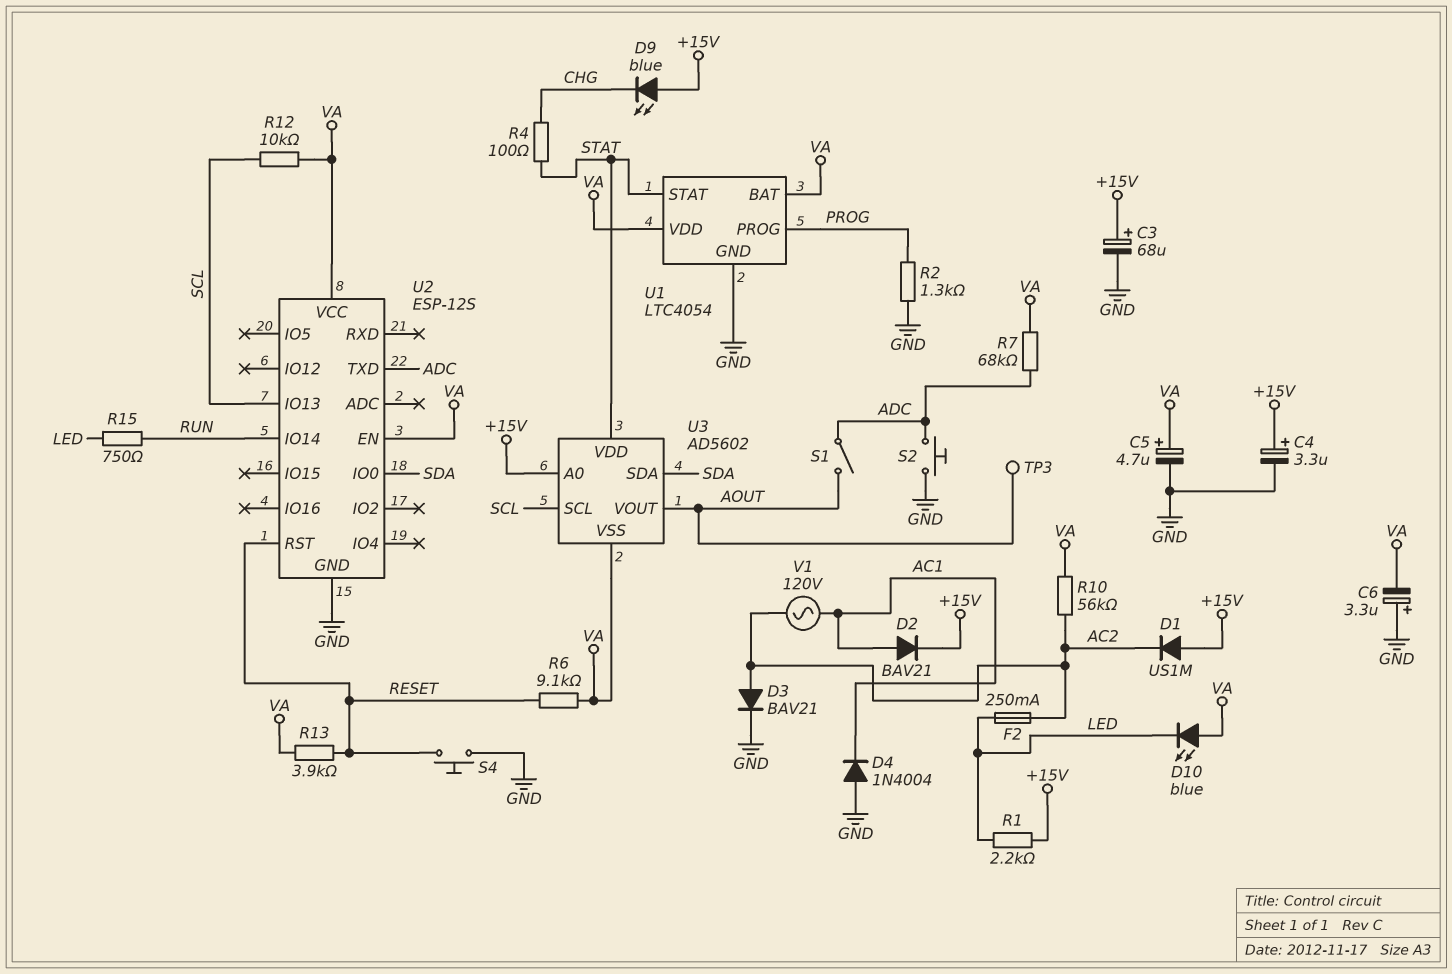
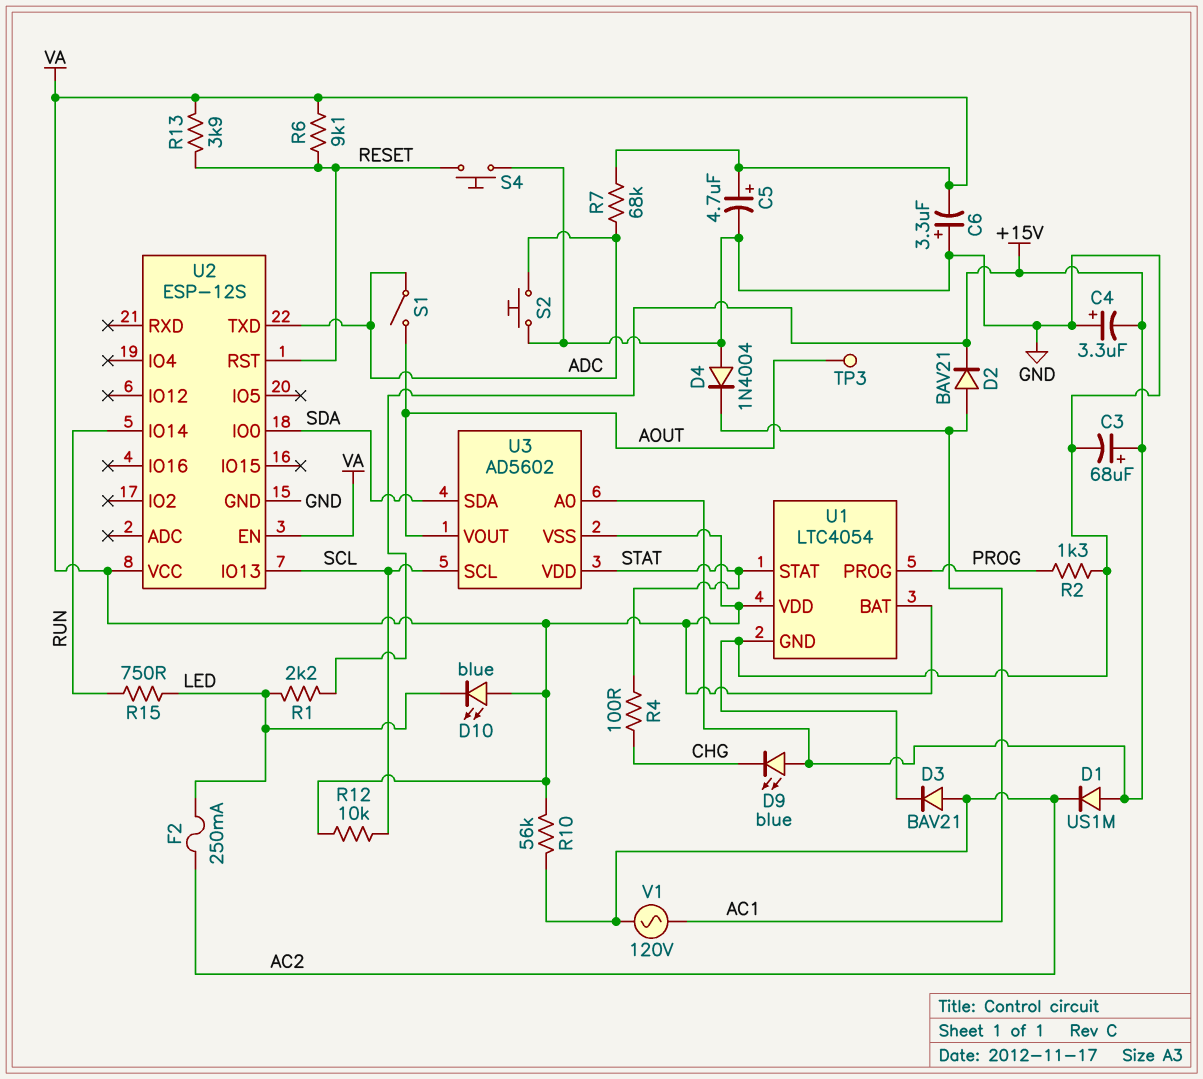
C4: 3.3uF (plus +15V, minus GND) -> 3.3uF (plus GND, minus +15V)

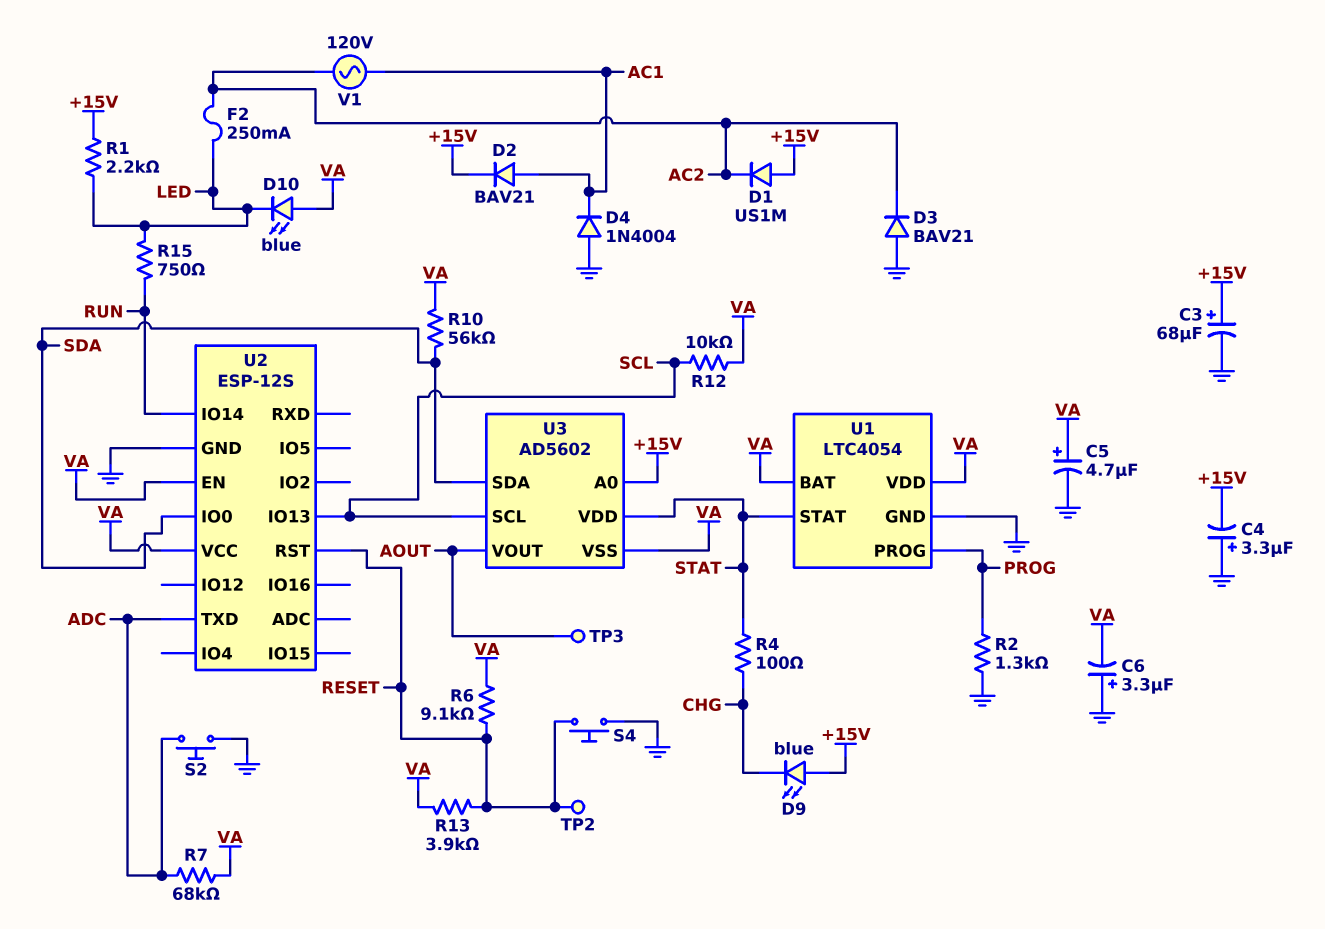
D3: diode BAV21 (A AC2, K GND) -> diode BAV21 (A GND, K AC2)
R10: 56k (AC2, VA) -> 56k (SDA, VA)
S1: switch (ADC, AOUT) -> none
TP2: none -> test point (RESET)

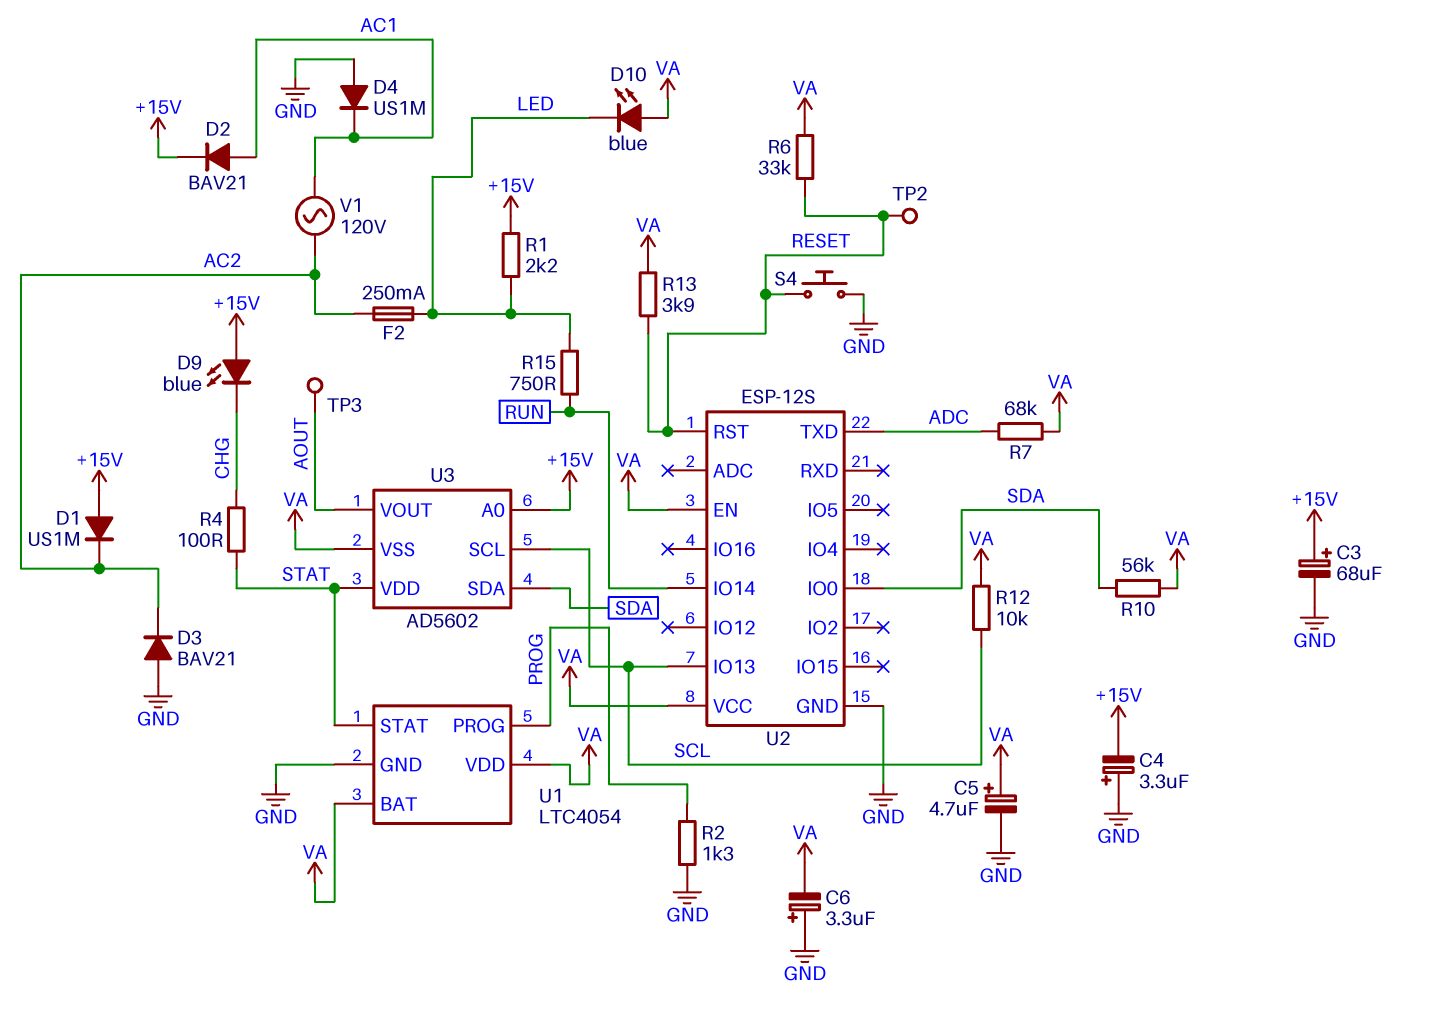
D4: diode 1N4004 (A GND, K AC1) -> diode US1M (A GND, K AC1)
R6: 9.1k (RESET, VA) -> 33k (RESET, VA)
S2: button (ADC, GND) -> none

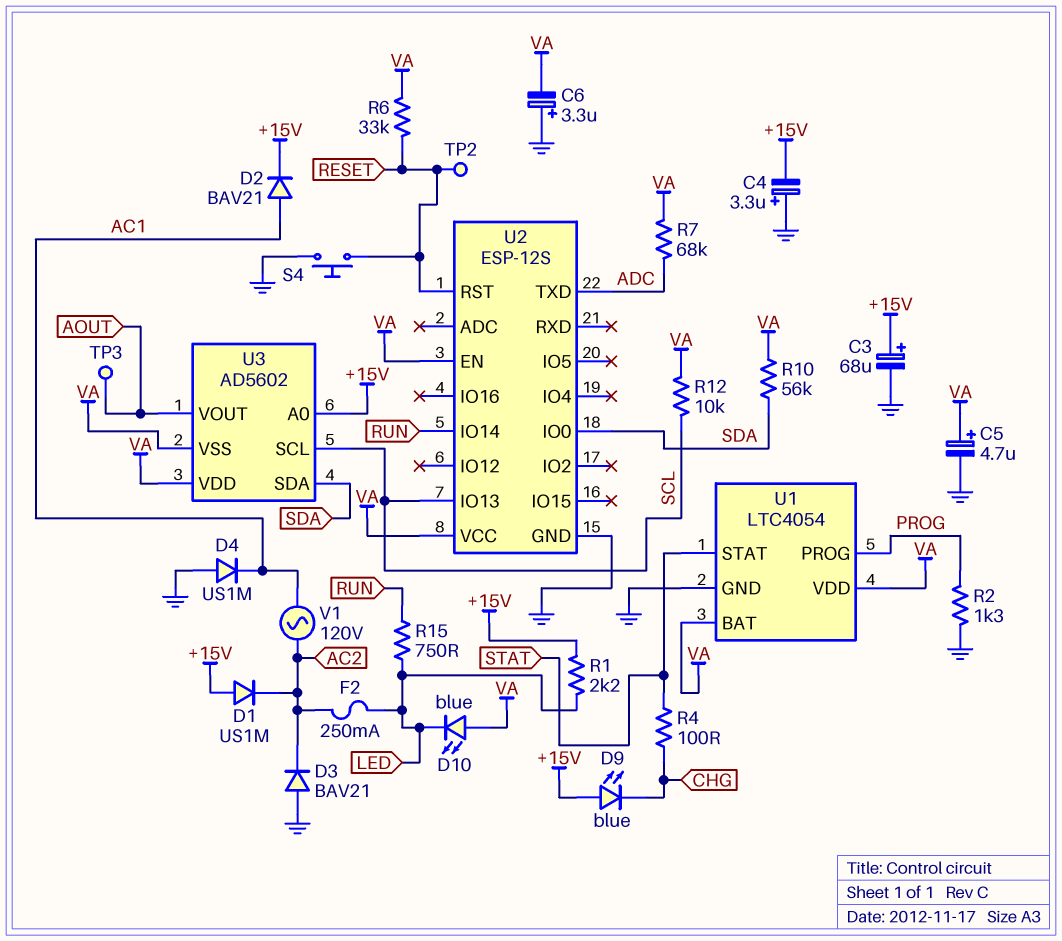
R13: 3.9k (RESET, VA) -> none
U3 pin VDD: STAT -> VA

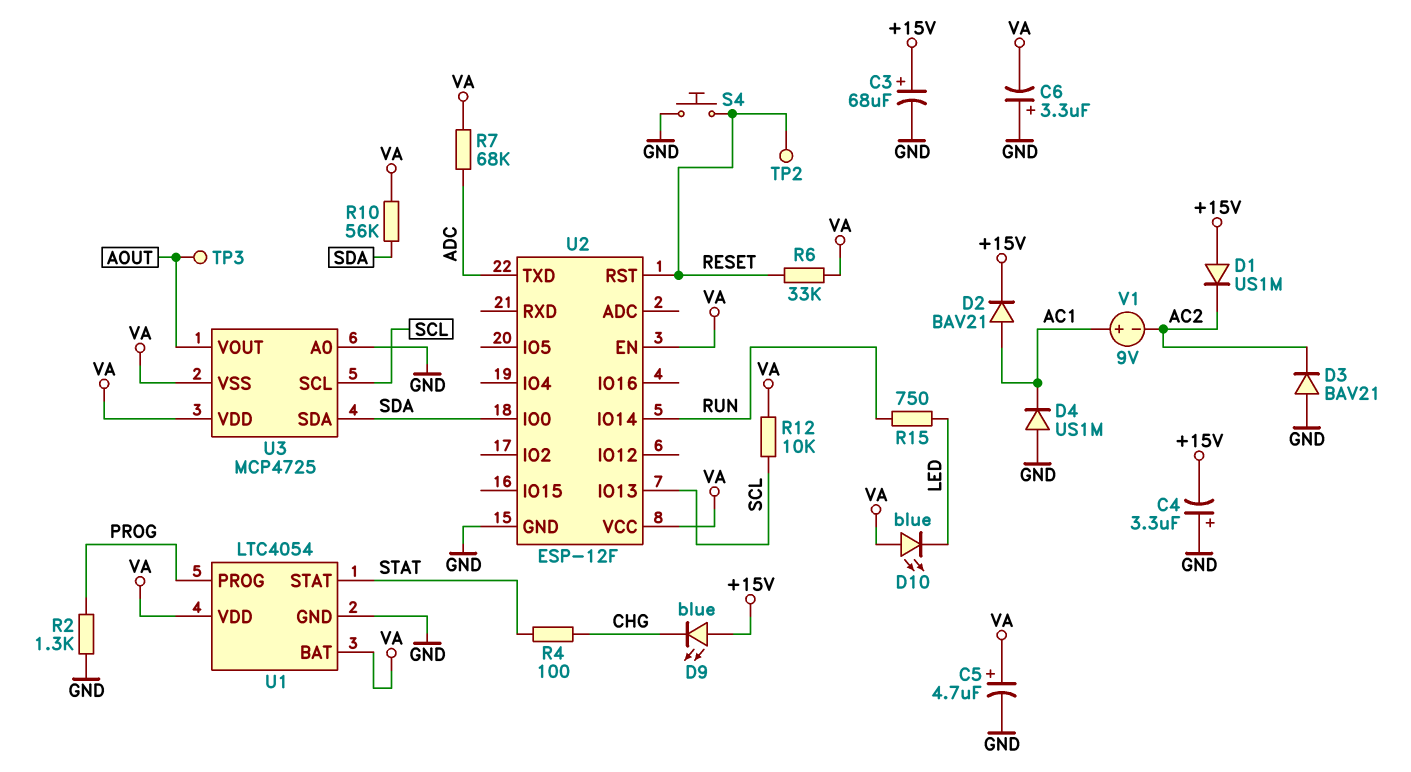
F2: 250mA (AC2, LED) -> none
R1: 2.2k (+15V, LED) -> none
U2: ESP-12S -> ESP-12F
U3: AD5602 -> MCP4725
U3 pin A0: +15V -> GND
V1: AC 120V (AC1, AC2) -> 9V (plus AC1, minus AC2)

